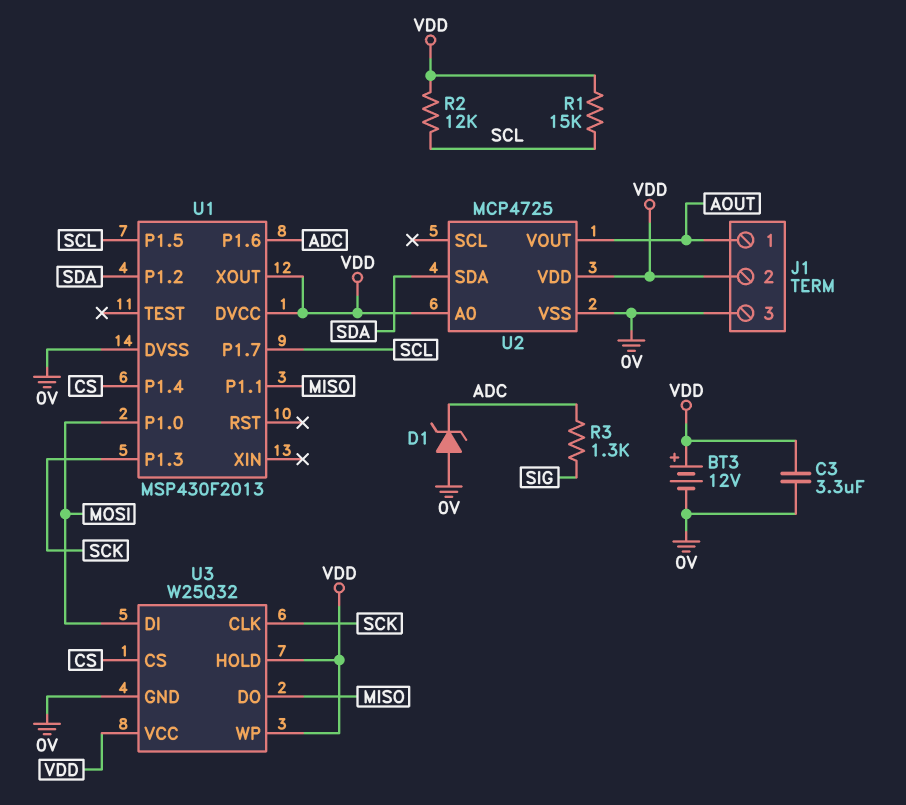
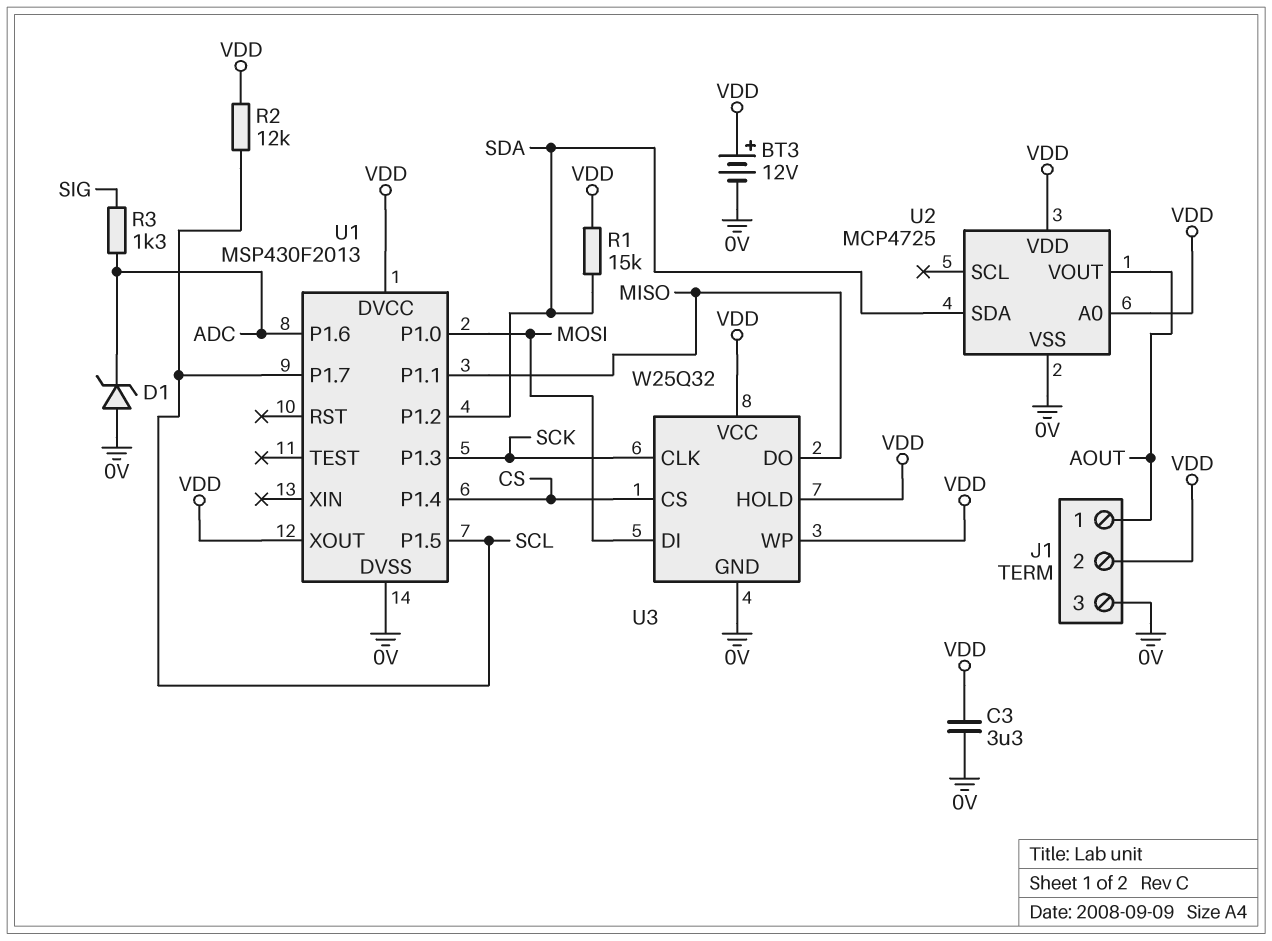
R1: 15k (SCL, VDD) -> 15k (SDA, VDD)

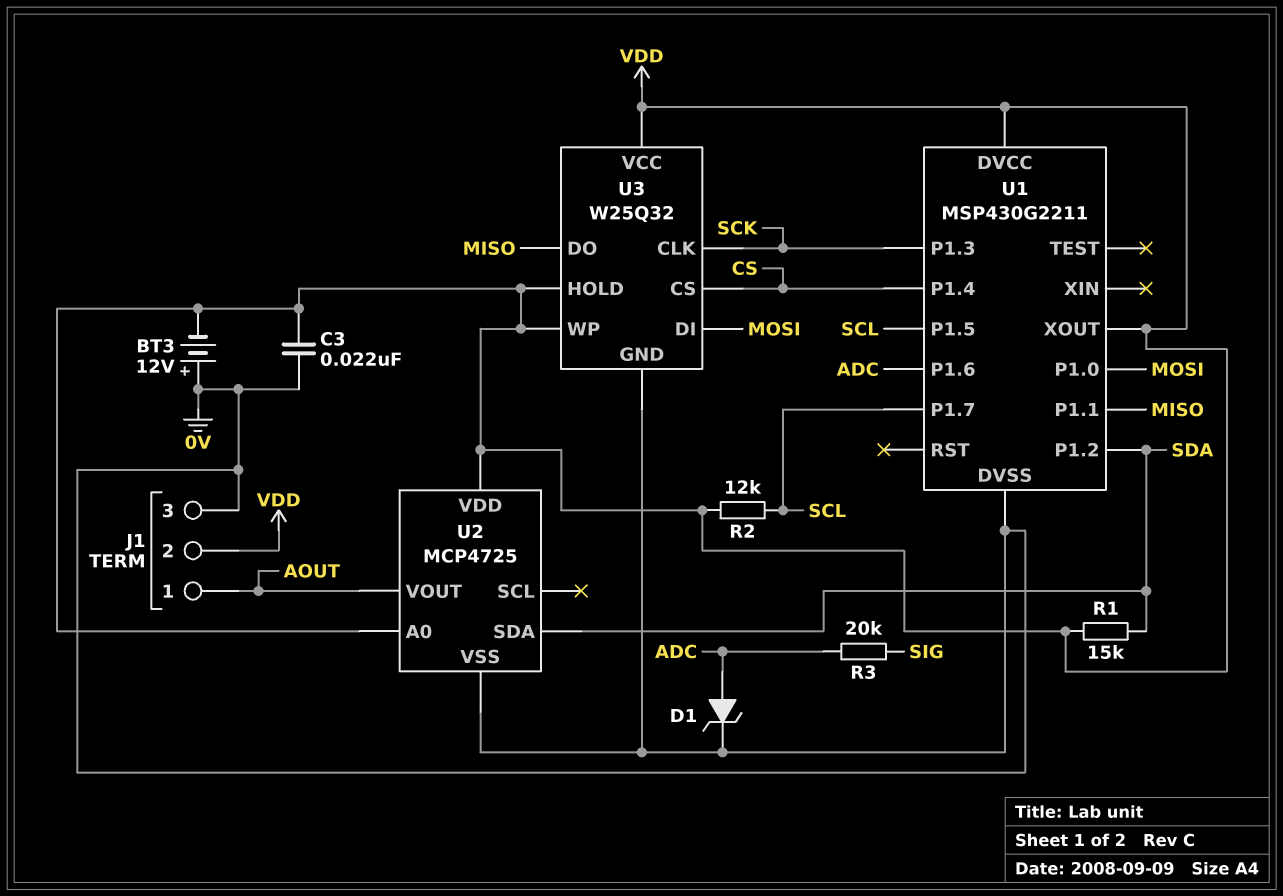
BT3: 12V (plus VDD, minus 0V) -> 12V (plus 0V, minus VDD)
C3: 3.3uF (0V, VDD) -> 22nF (0V, VDD)
D1: zener (A 0V, K ADC) -> zener (A ADC, K 0V)
R3: 1.3k (ADC, SIG) -> 20k (ADC, SIG)
U1: MSP430F2013 -> MSP430G2211

